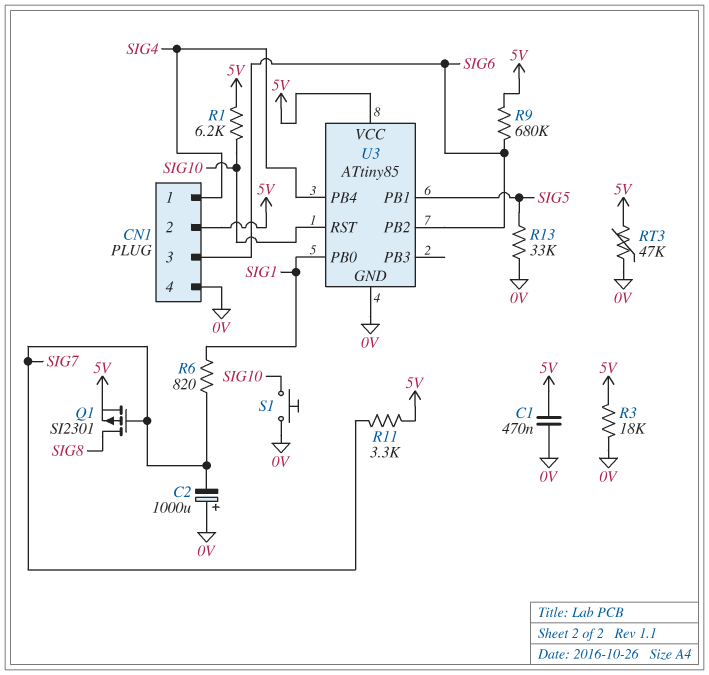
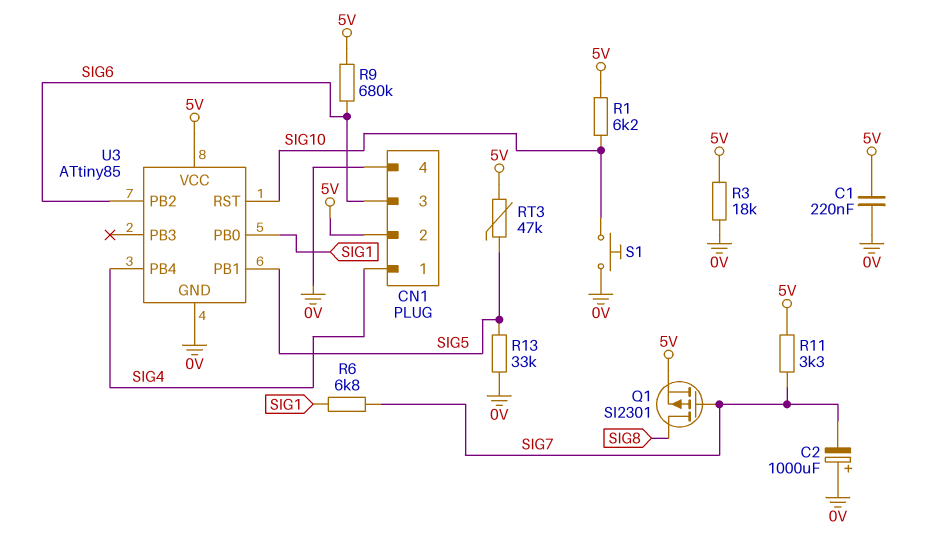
C1: 470nF (0V, 5V) -> 220nF (0V, 5V)
R6: 820 (SIG1, SIG7) -> 6.8k (SIG1, SIG7)
RT3: 47k (0V, 5V) -> 47k (5V, SIG5)

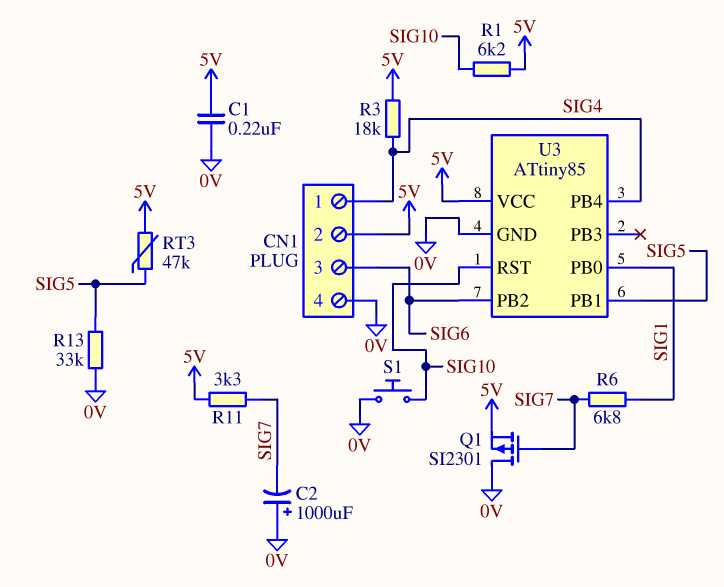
Q1: PMOS SI2301 (G SIG7, D SIG8, S 5V) -> PMOS SI2301 (G SIG7, D 0V, S 5V)
R3: 18k (0V, 5V) -> 18k (5V, SIG4)
R9: 680k (5V, SIG6) -> none

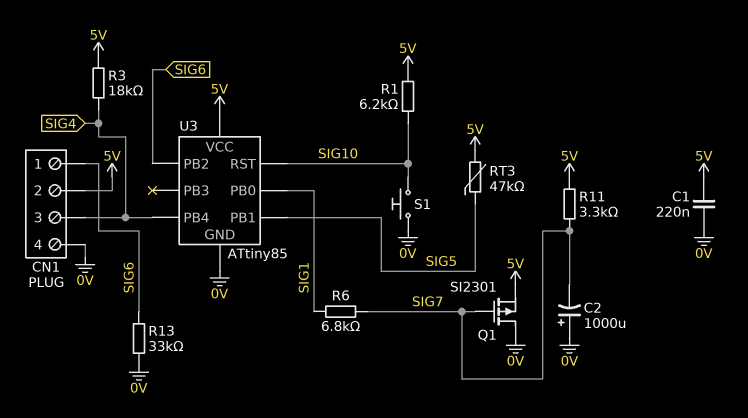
CN1 pin 1: SIG4 -> SIG6
CN1 pin 3: SIG6 -> SIG4
R13: 33k (0V, SIG5) -> 33k (0V, SIG6)

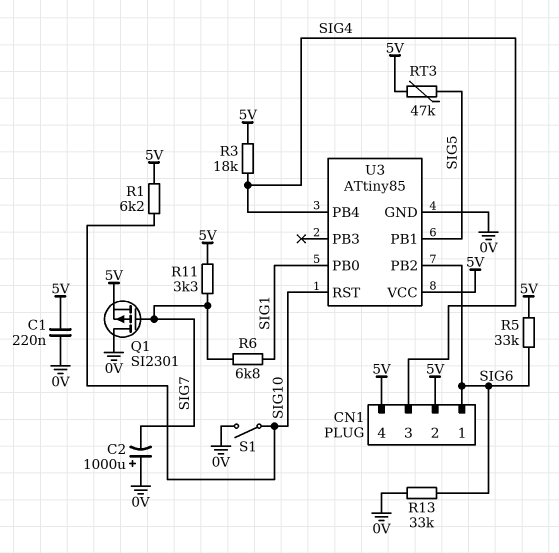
CN1 pin 4: 0V -> 5V
R5: none -> 33k (5V, SIG6)
S1: button (0V, SIG10) -> switch (0V, SIG10)

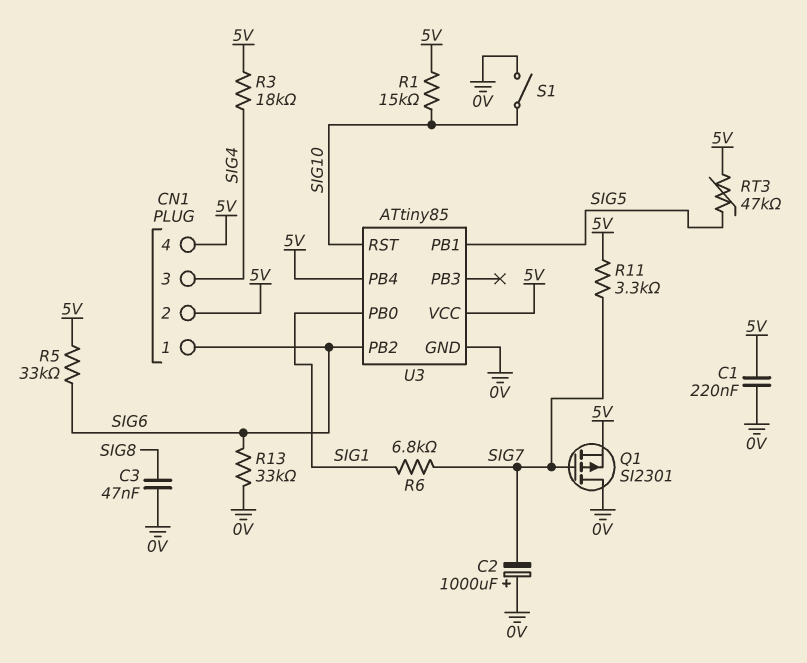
C3: none -> 47nF (0V, SIG8)
R1: 6.2k (5V, SIG10) -> 15k (5V, SIG10)
U3 pin PB4: SIG4 -> 5V

